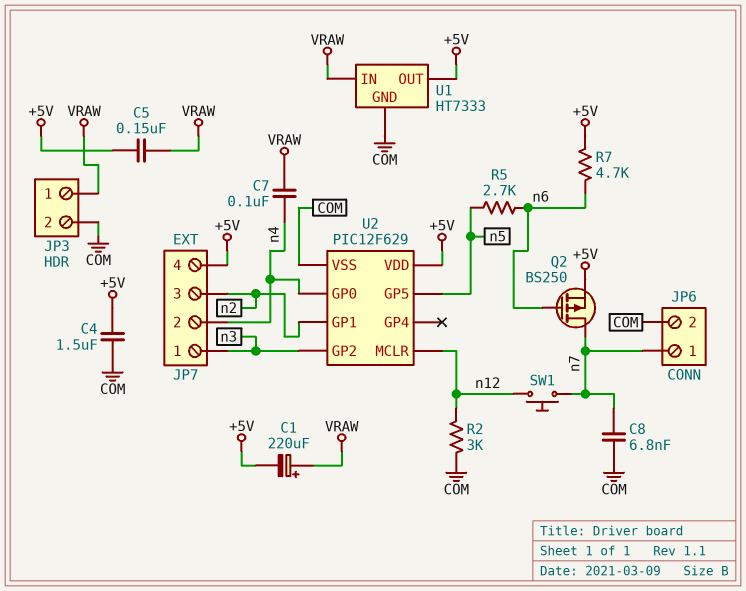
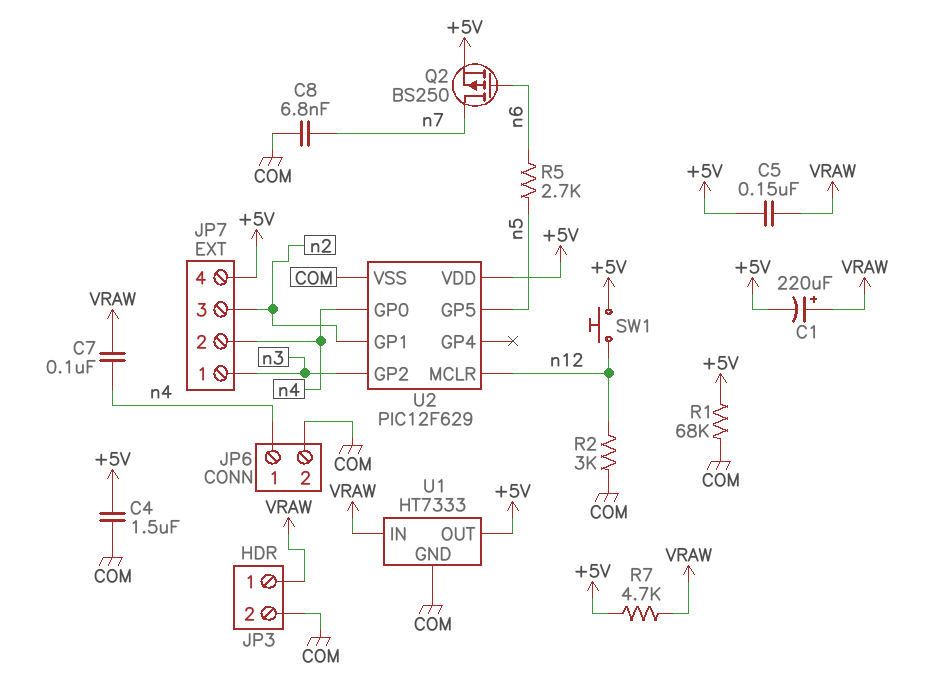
JP6 pin 1: n7 -> n4
R1: none -> 68k (+5V, COM)
R7: 4.7k (+5V, n6) -> 4.7k (+5V, VRAW)
SW1: button (n7, n12) -> button (+5V, n12)

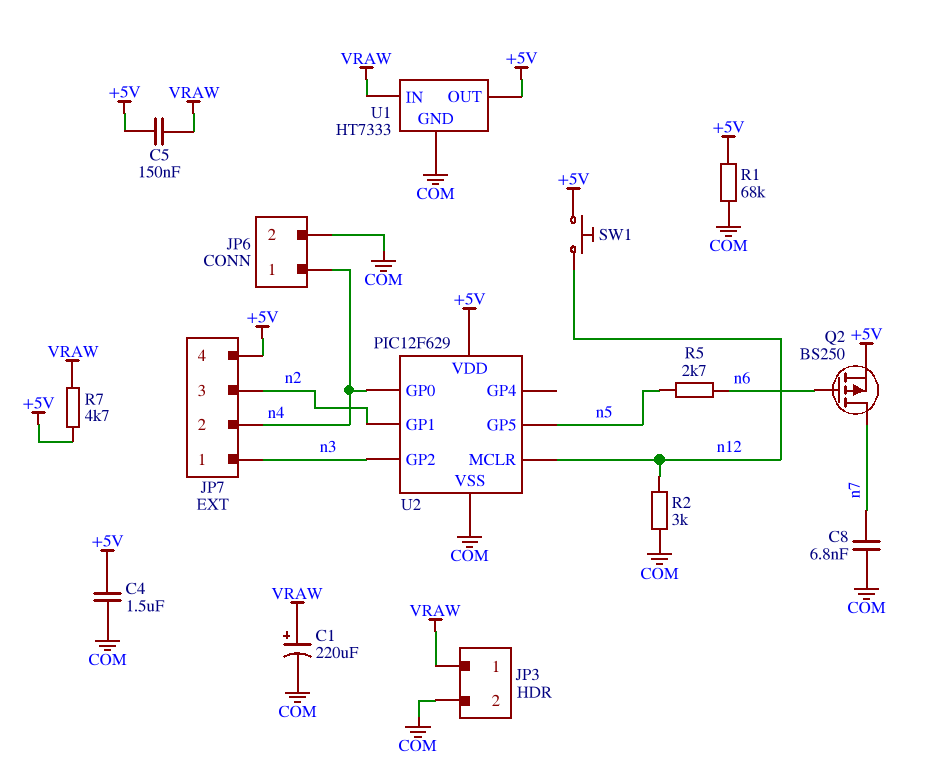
C1: 220uF (plus VRAW, minus +5V) -> 220uF (plus VRAW, minus COM)
C7: 100nF (VRAW, n4) -> none

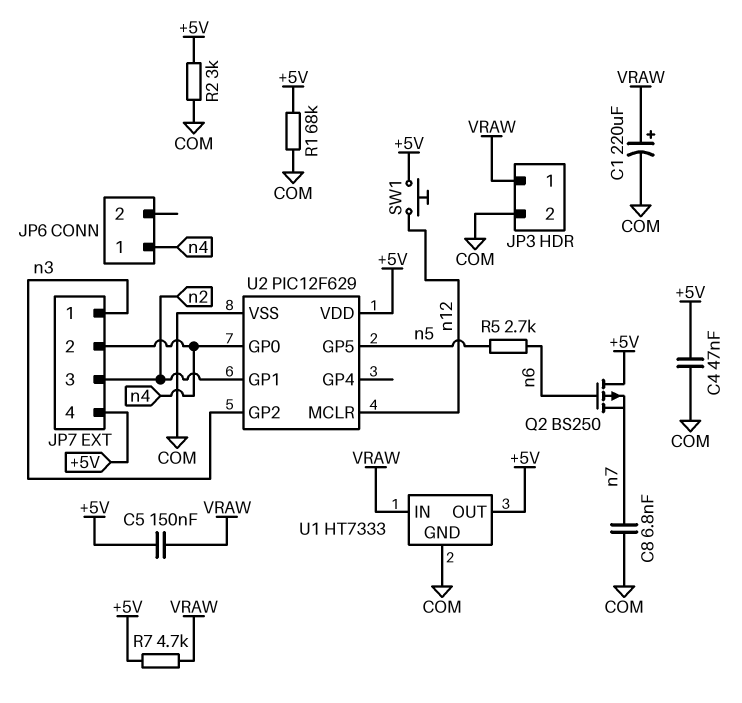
C4: 1.5uF (+5V, COM) -> 47nF (+5V, COM)
JP6 pin 2: COM -> none
Q2: PMOS BS250 (G n6, D n7, S +5V) -> PMOS BS250 (G n6, D +5V, S n7)
R2: 3k (COM, n12) -> 3k (+5V, COM)

